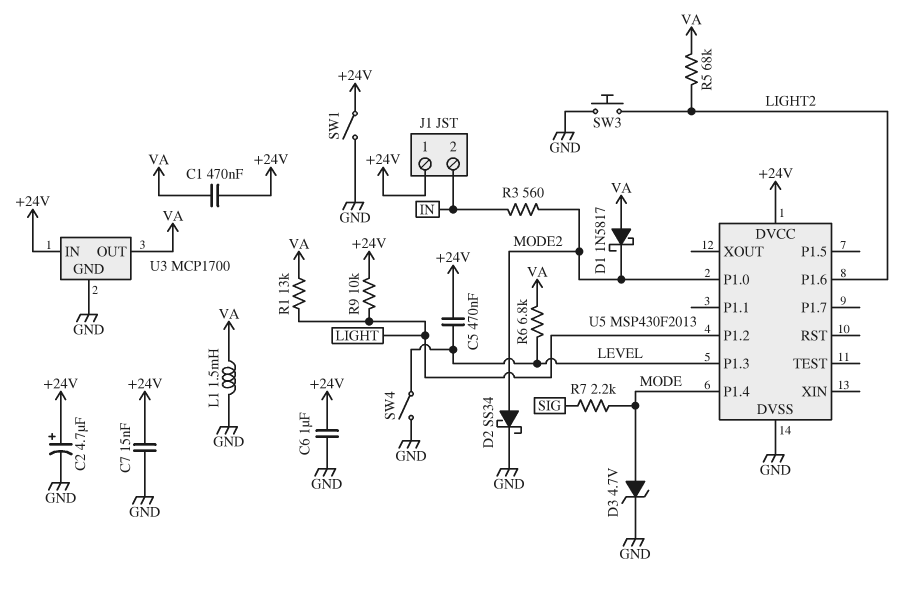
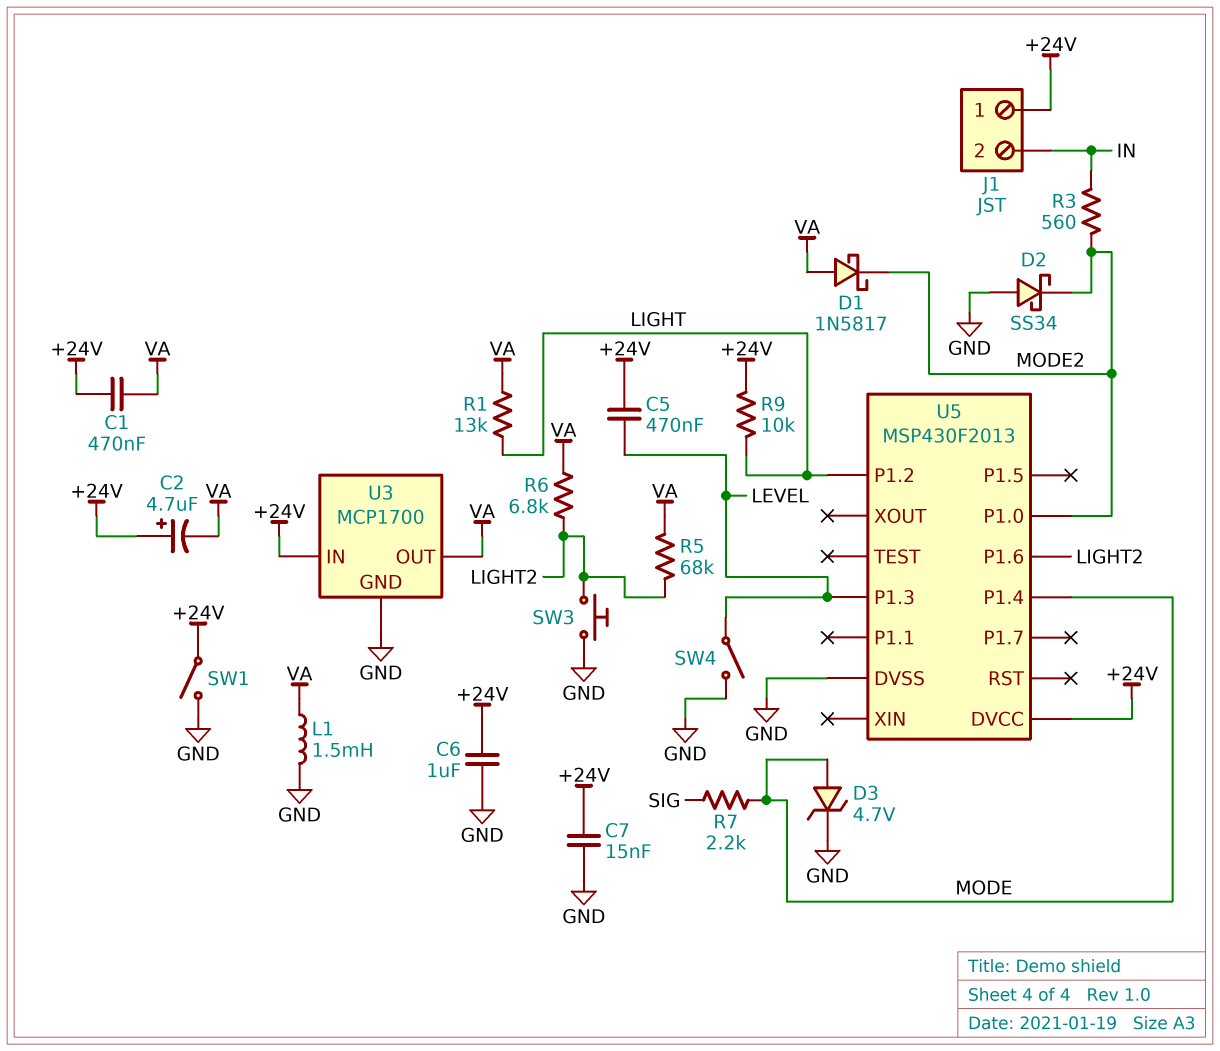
C2: 4.7uF (plus +24V, minus GND) -> 4.7uF (plus +24V, minus VA)
D2: schottky SS34 (A MODE2, K GND) -> schottky SS34 (A GND, K MODE2)
R6: 6.8k (LEVEL, VA) -> 6.8k (LIGHT2, VA)

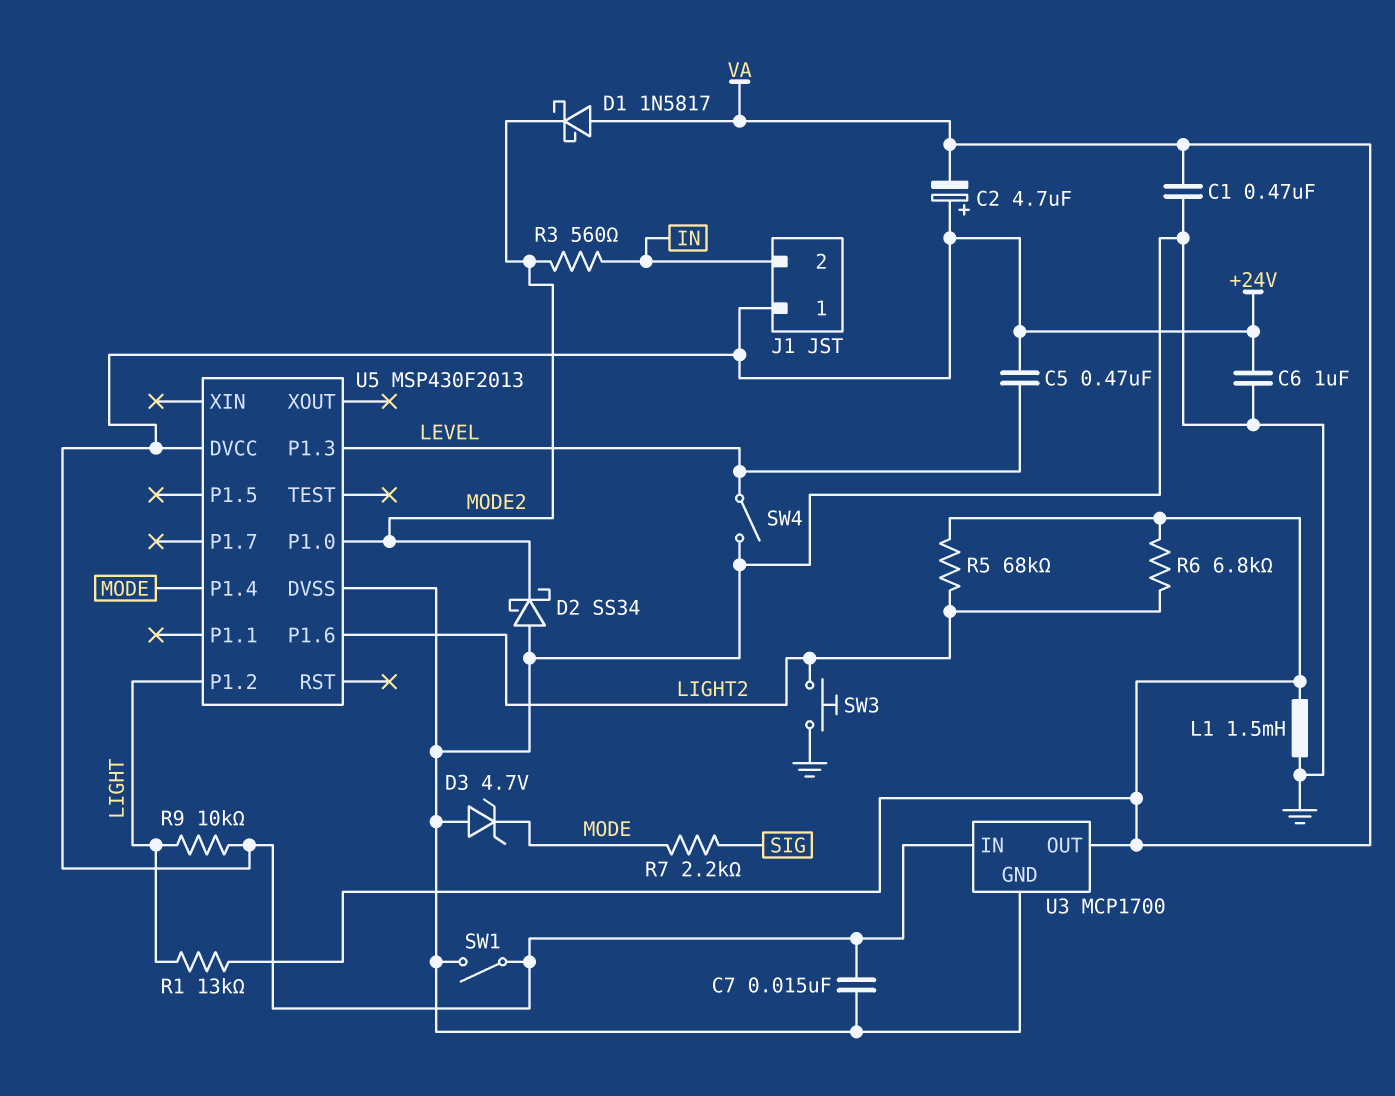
C1: 470nF (+24V, VA) -> 470nF (GND, VA)
D3: zener 4.7V (A MODE, K GND) -> zener 4.7V (A GND, K MODE)

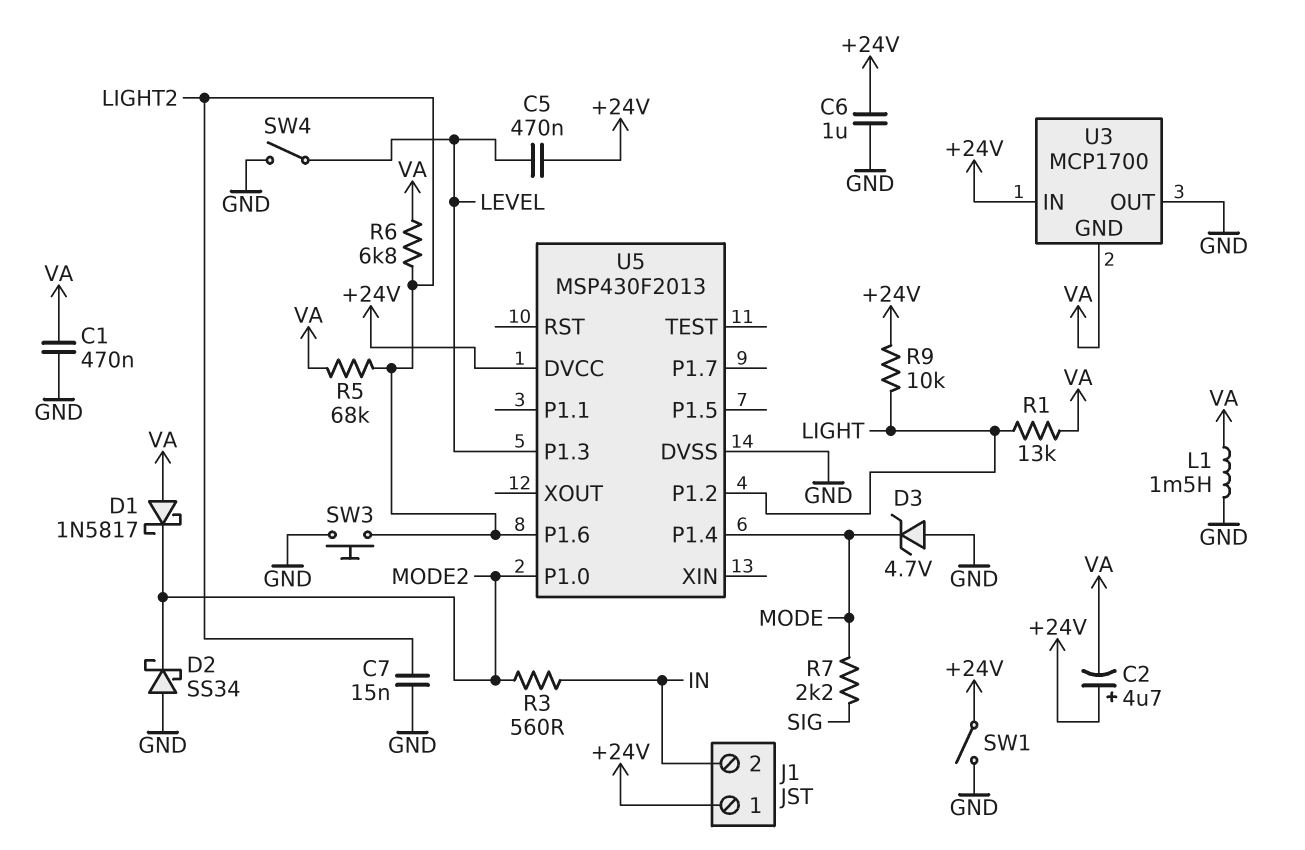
C7: 15nF (+24V, GND) -> 15nF (GND, LIGHT2)
U3 pin GND: GND -> VA
U3 pin OUT: VA -> GND

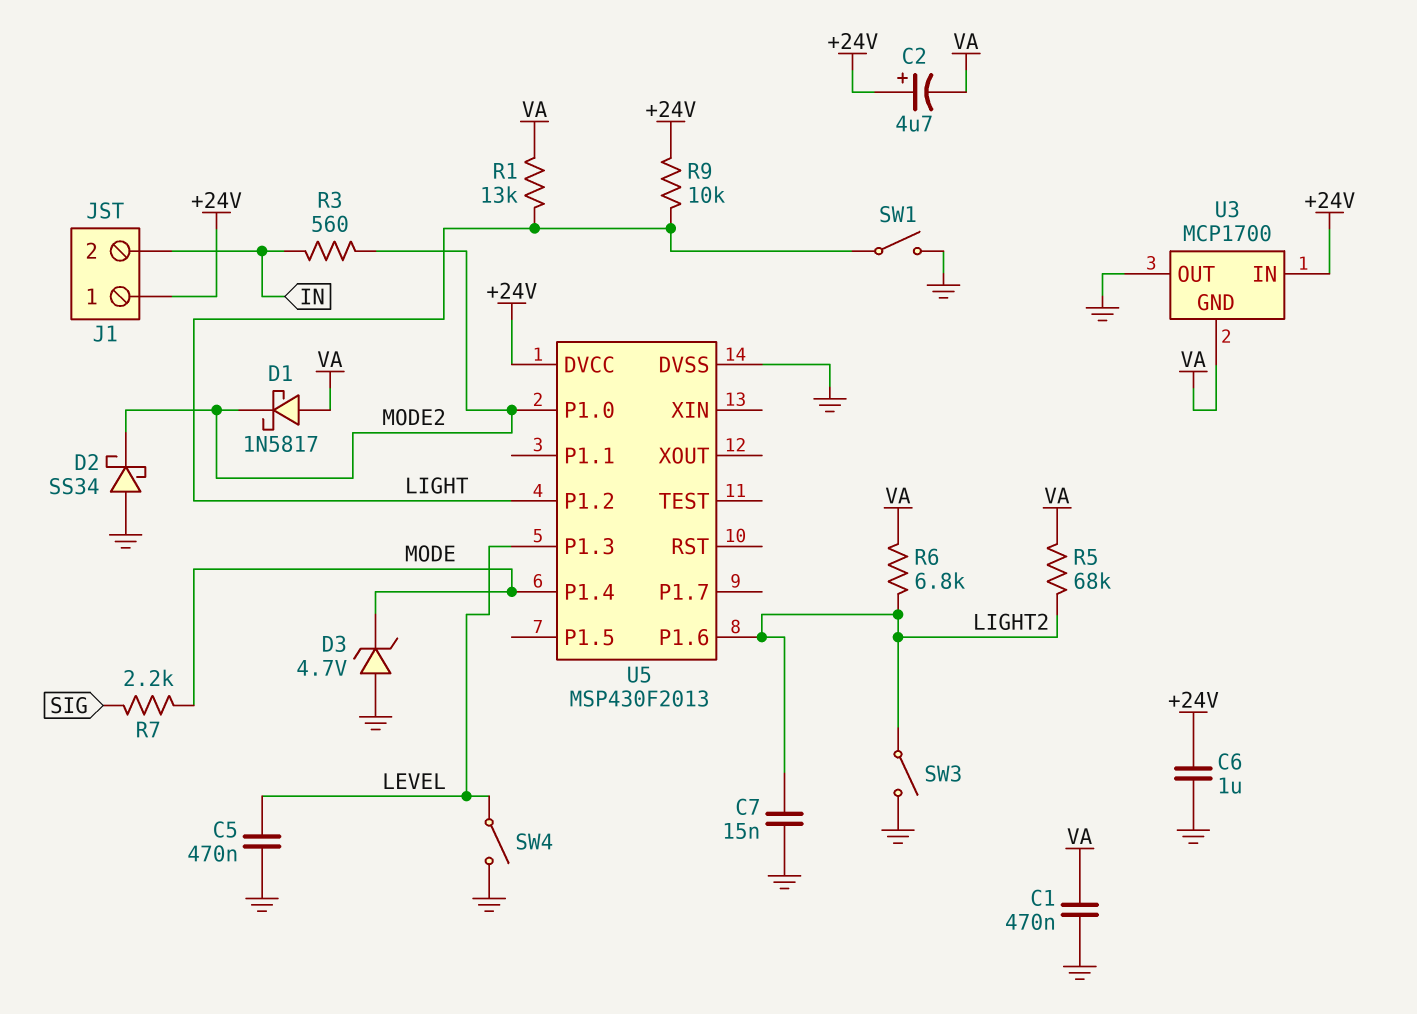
C5: 470nF (+24V, LEVEL) -> 470nF (GND, LEVEL)
L1: 1.5mH (GND, VA) -> none
SW1: switch (+24V, GND) -> switch (GND, LIGHT)
SW3: button (GND, LIGHT2) -> switch (GND, LIGHT2)

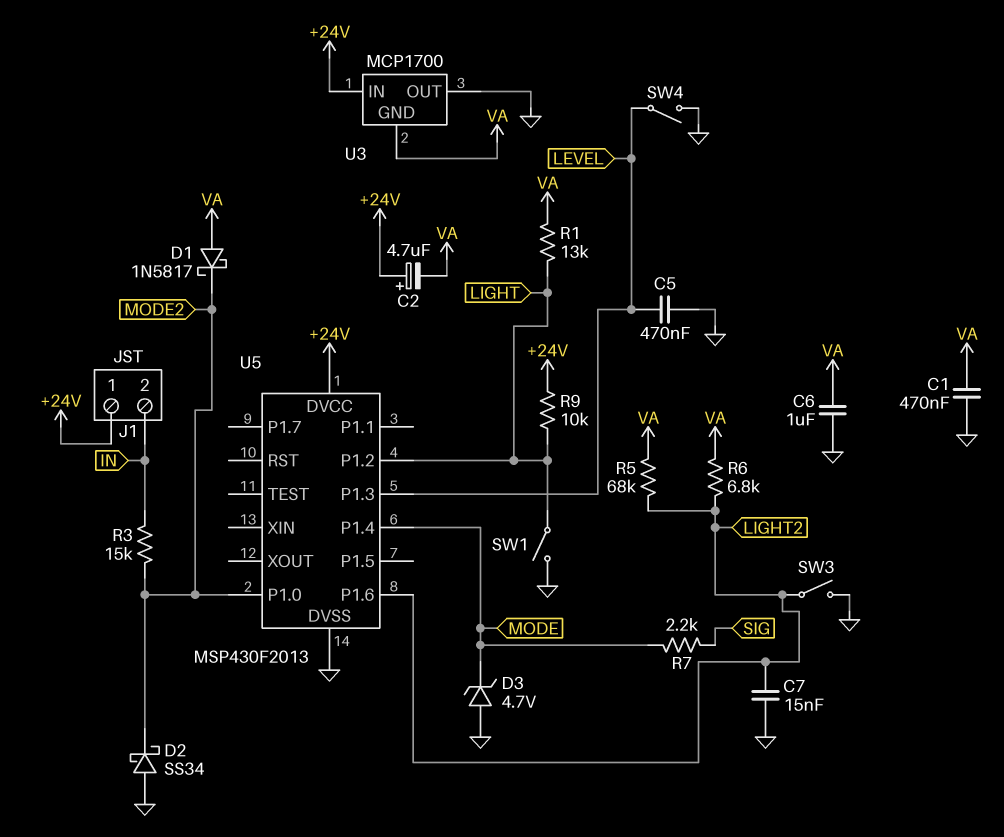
C6: 1uF (+24V, GND) -> 1uF (GND, VA)
R3: 560 (IN, MODE2) -> 15k (IN, MODE2)

